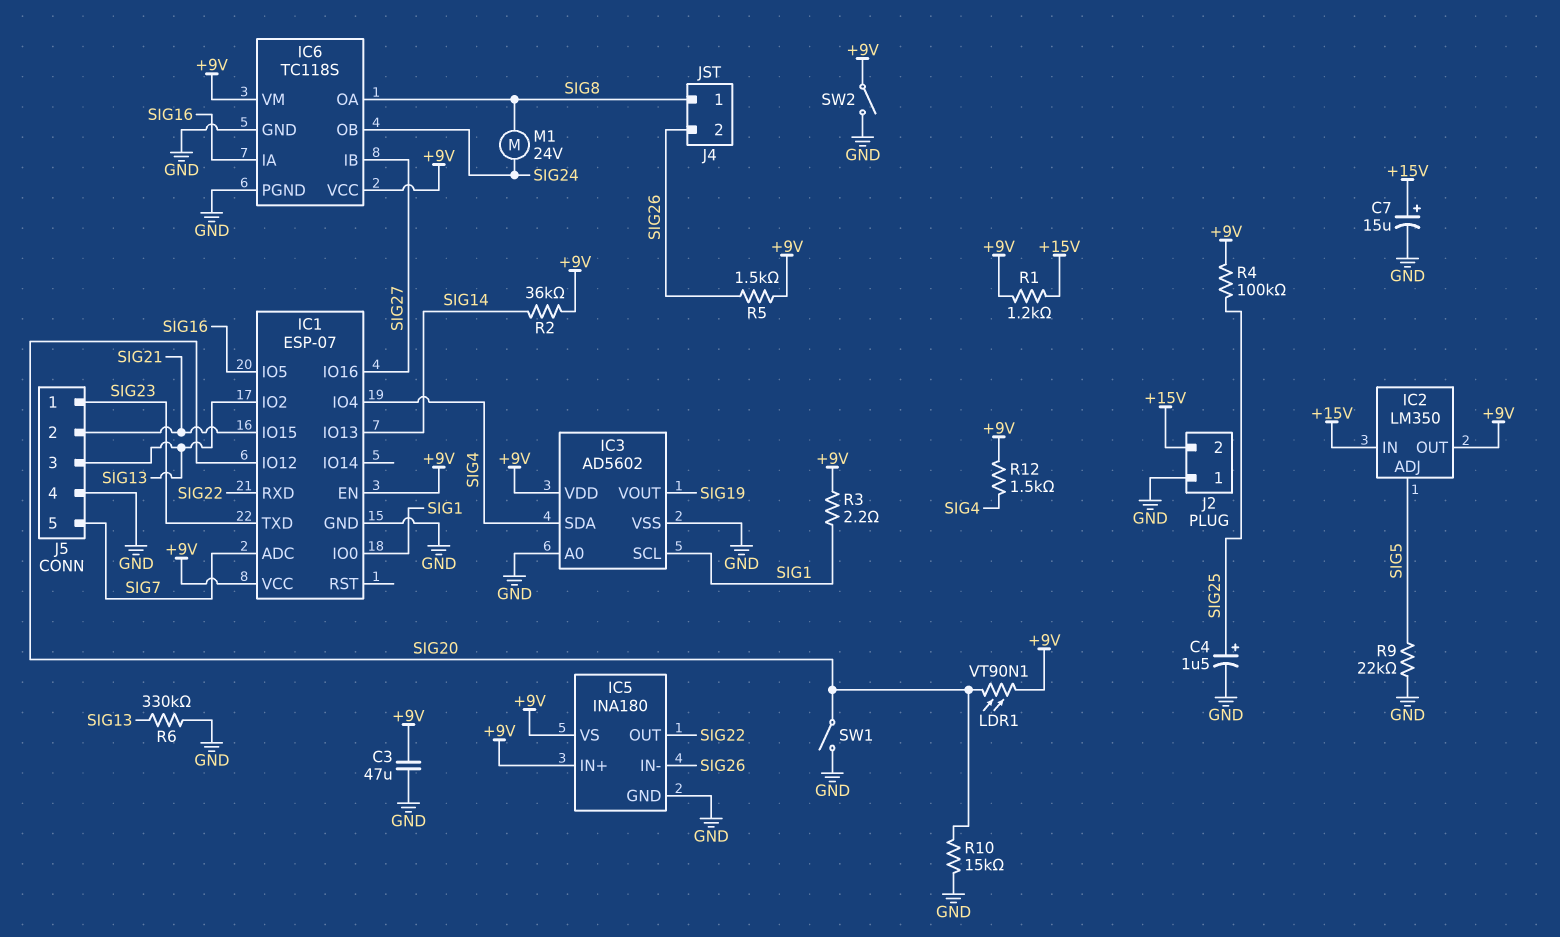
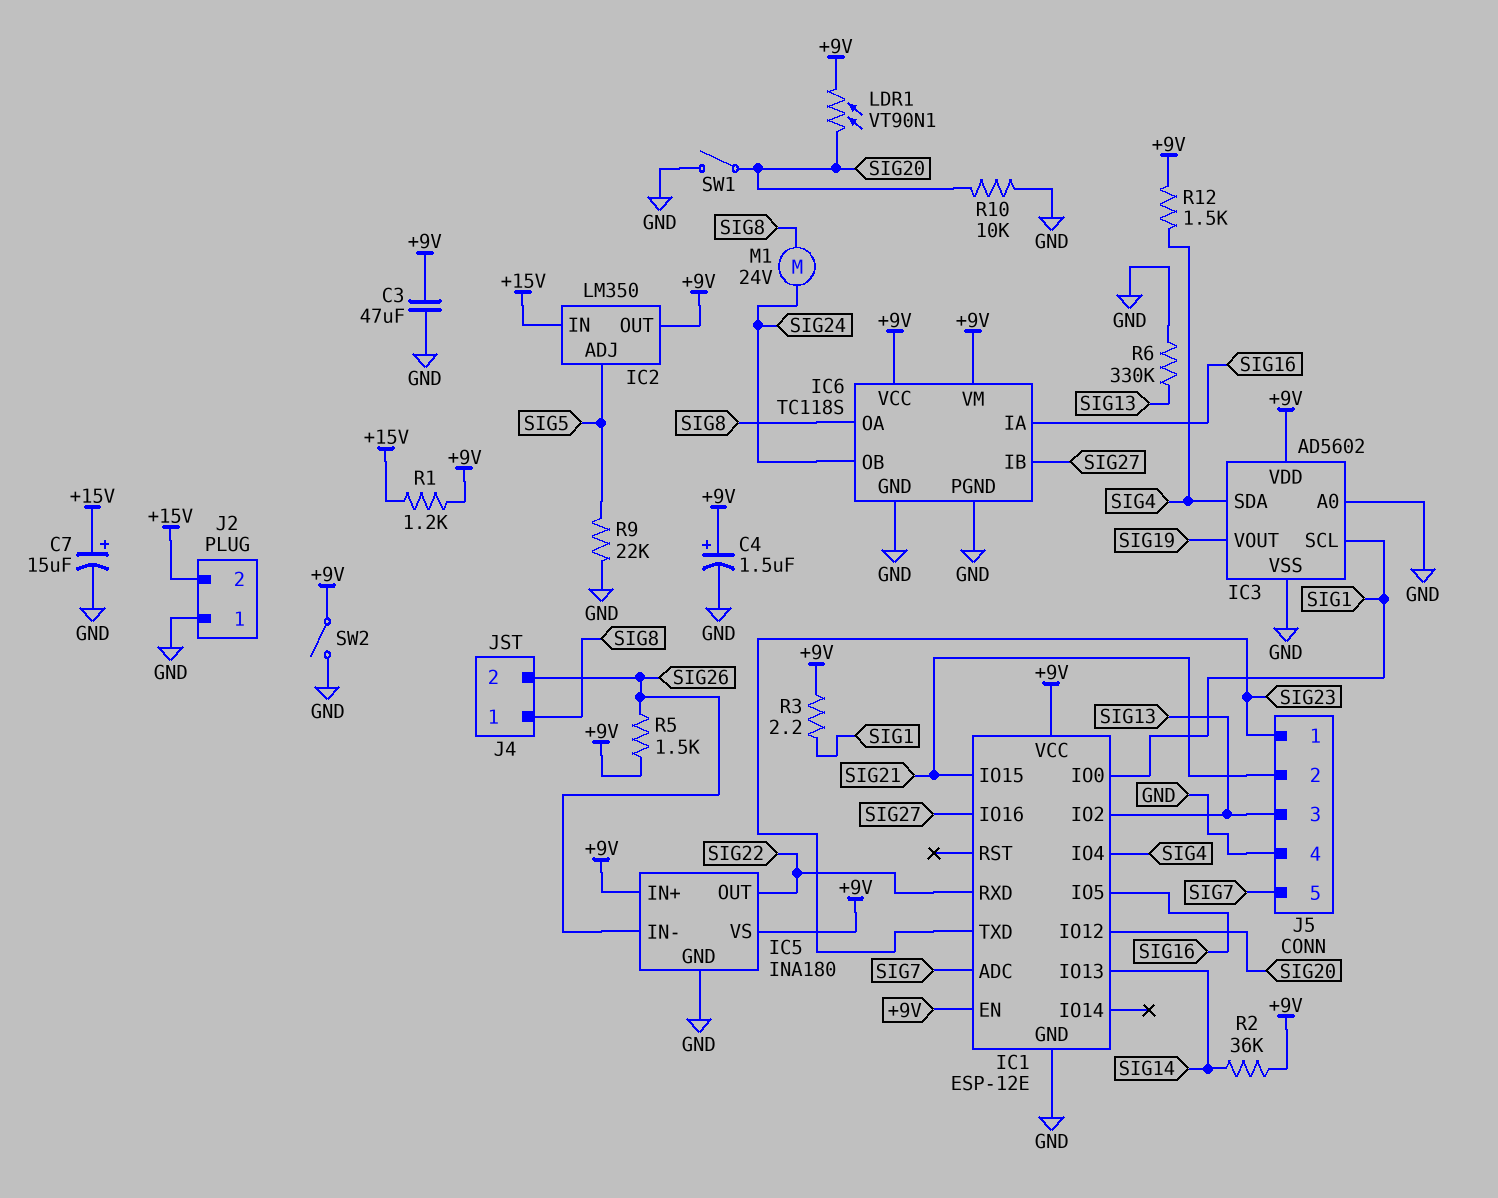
C4: 1.5uF (plus SIG25, minus GND) -> 1.5uF (plus +9V, minus GND)
IC1: ESP-07 -> ESP-12E
R4: 100k (+9V, SIG25) -> none
R10: 15k (GND, SIG20) -> 10k (GND, SIG20)

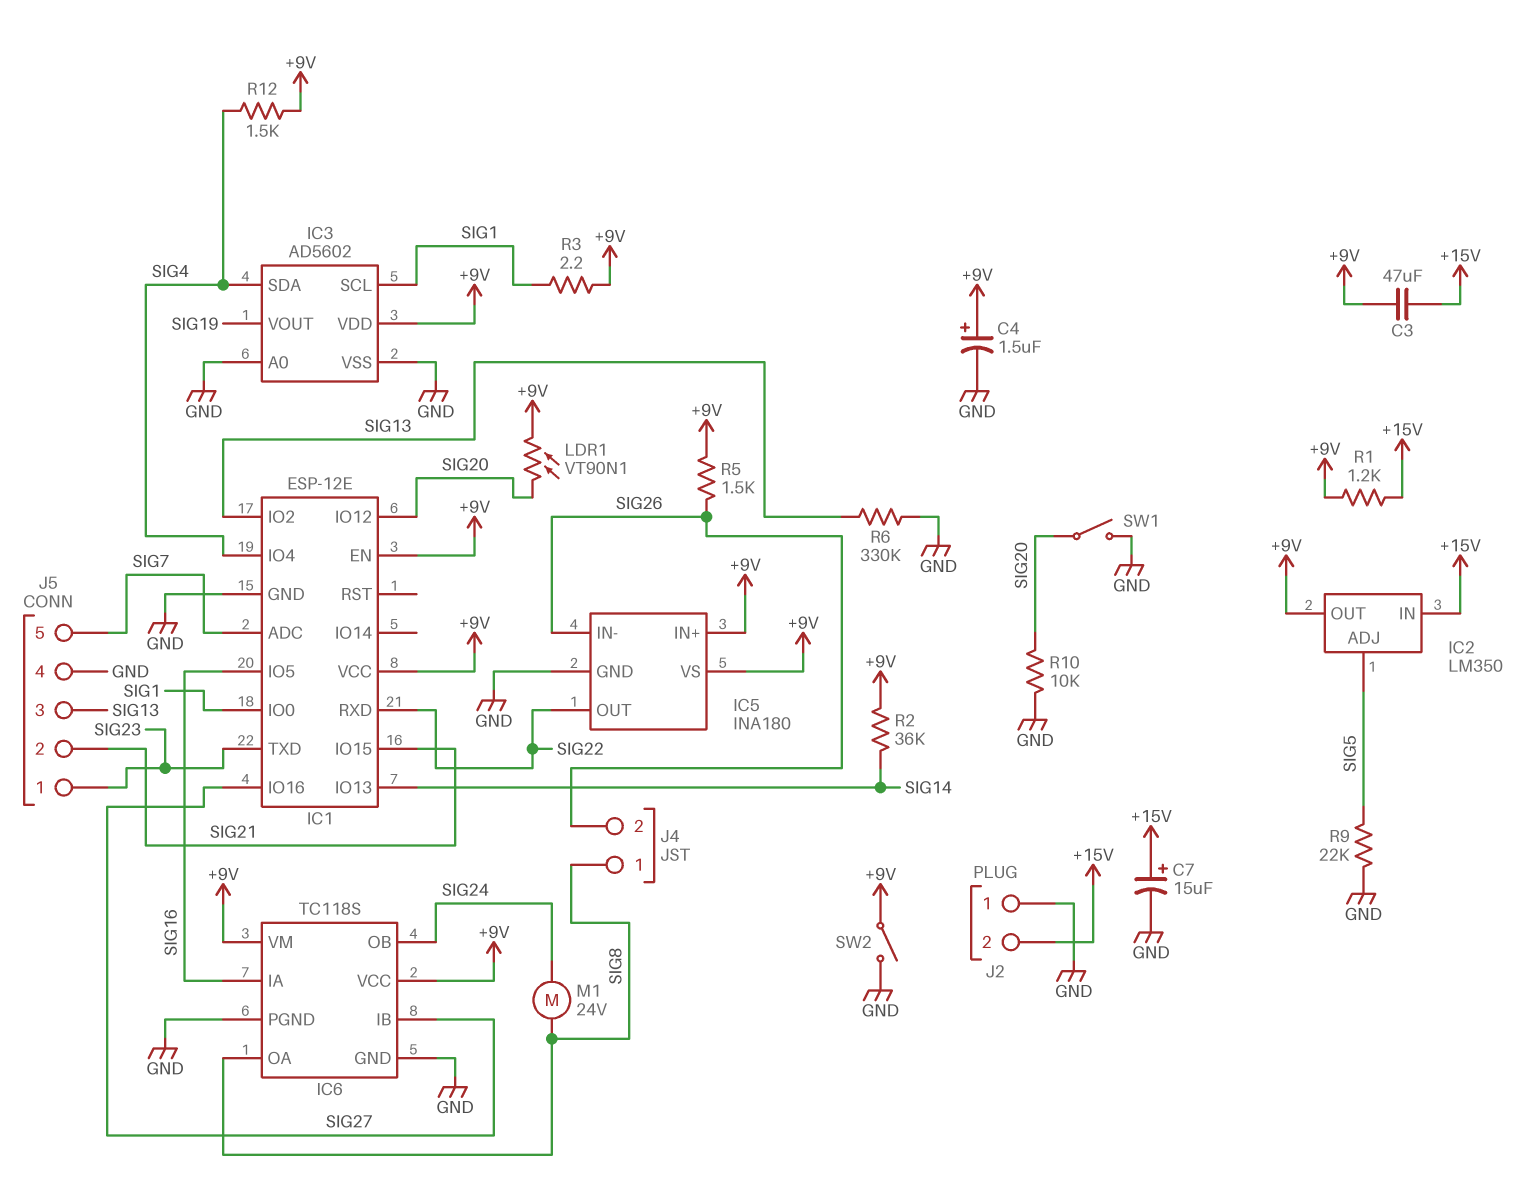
C3: 47uF (+9V, GND) -> 47uF (+9V, +15V)

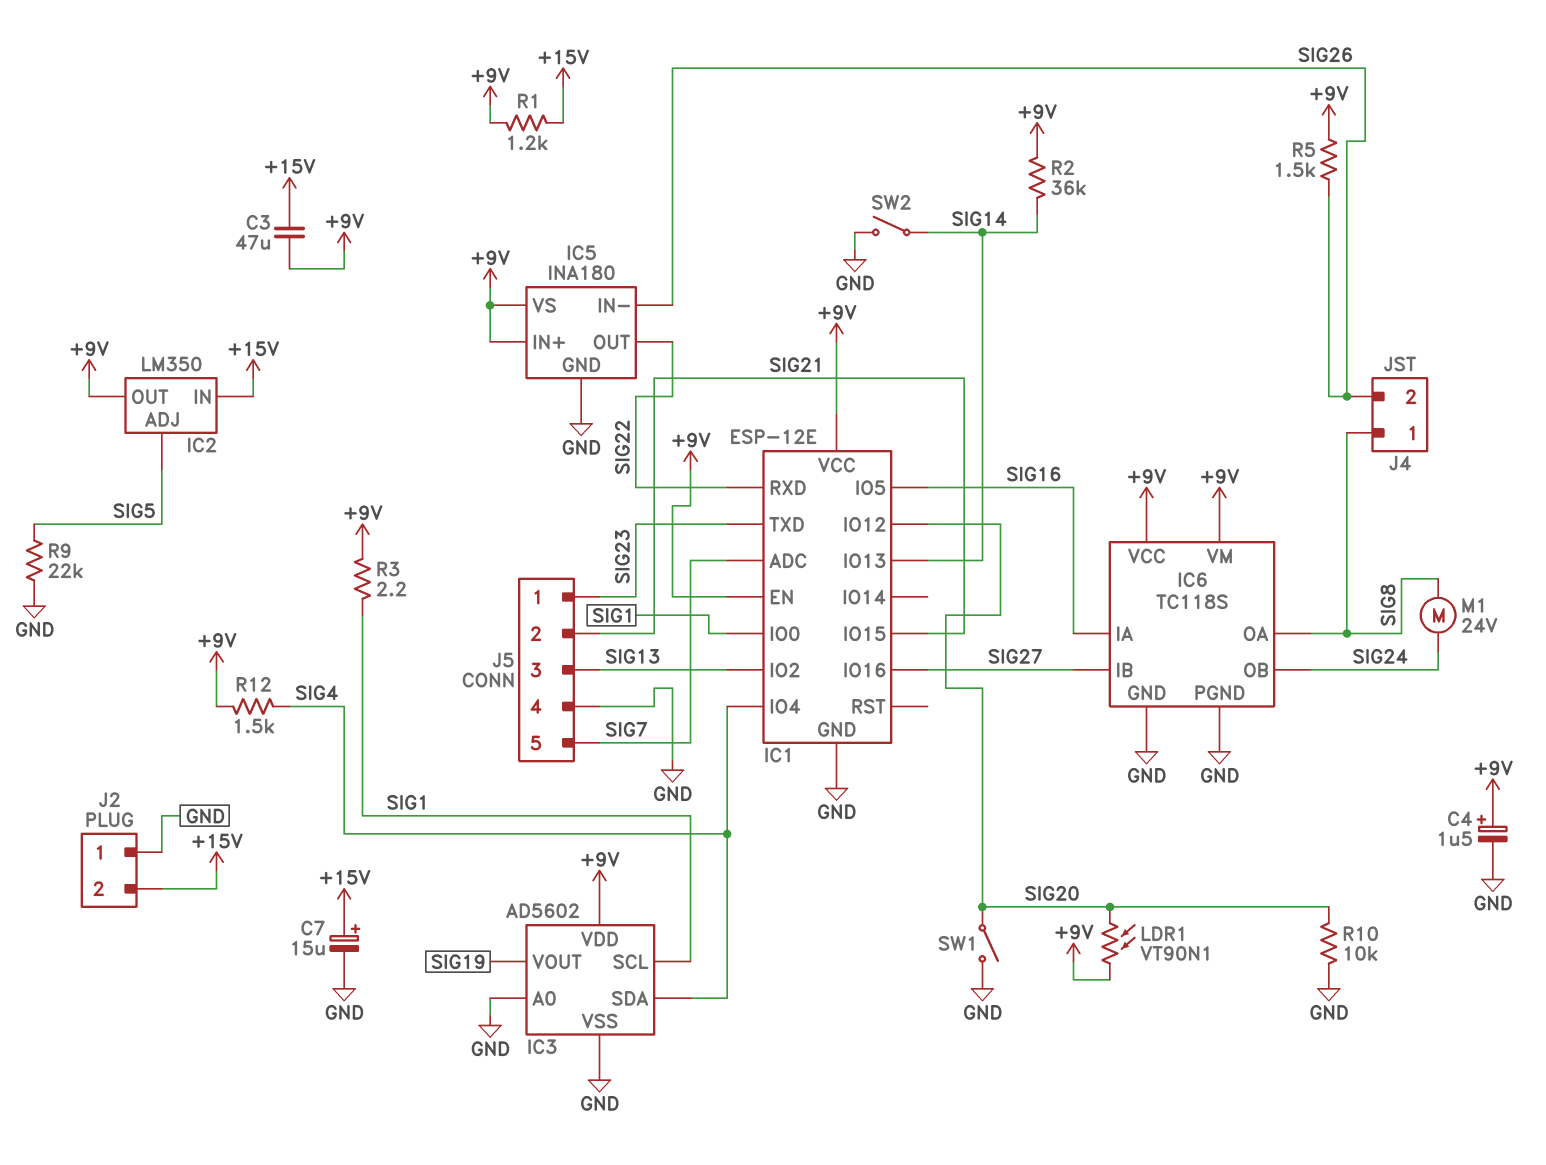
R6: 330k (GND, SIG13) -> none
SW2: switch (+9V, GND) -> switch (GND, SIG14)

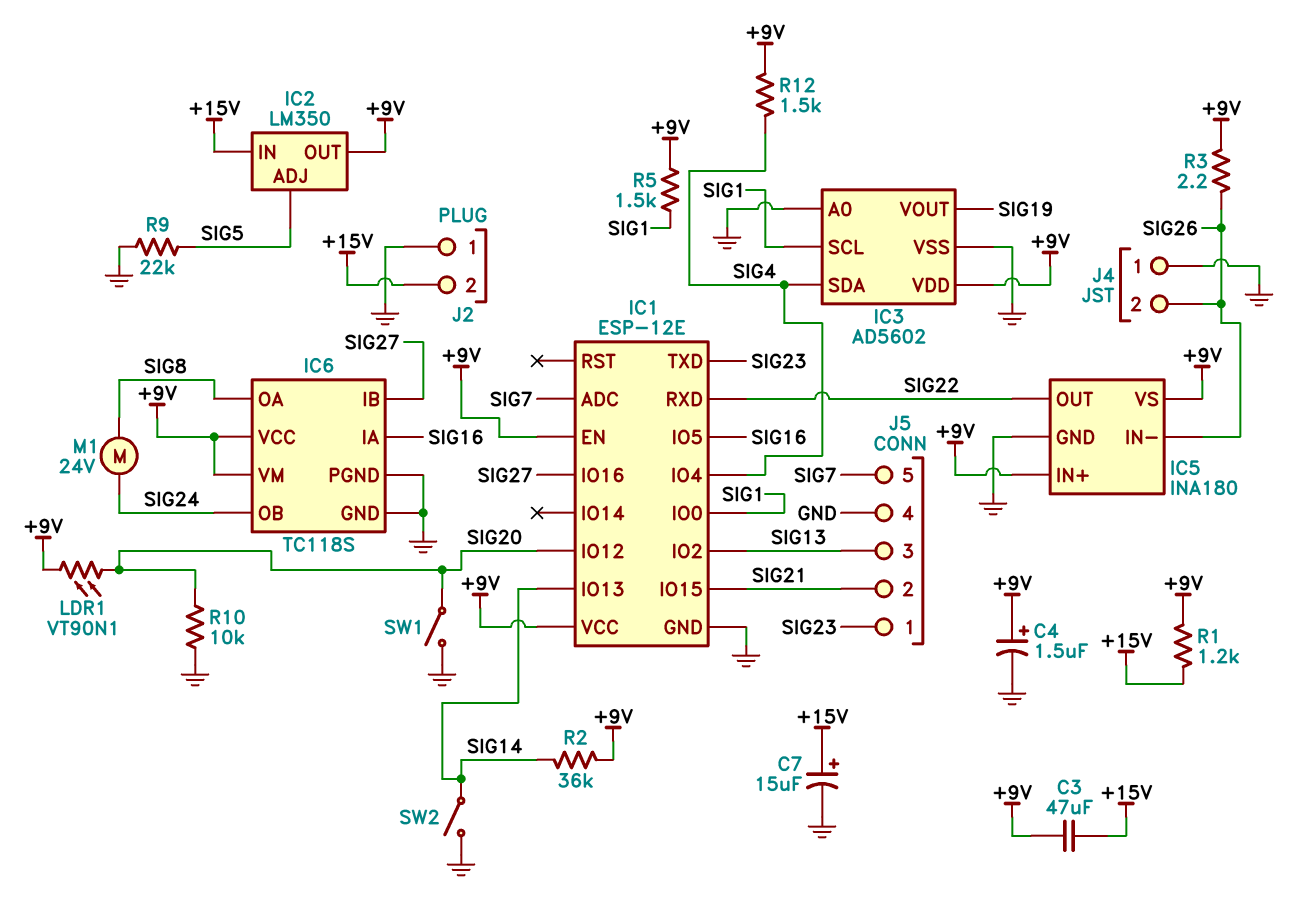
J4 pin 1: SIG8 -> GND
R3: 2.2 (+9V, SIG1) -> 2.2 (+9V, SIG26)
R5: 1.5k (+9V, SIG26) -> 1.5k (+9V, SIG1)

